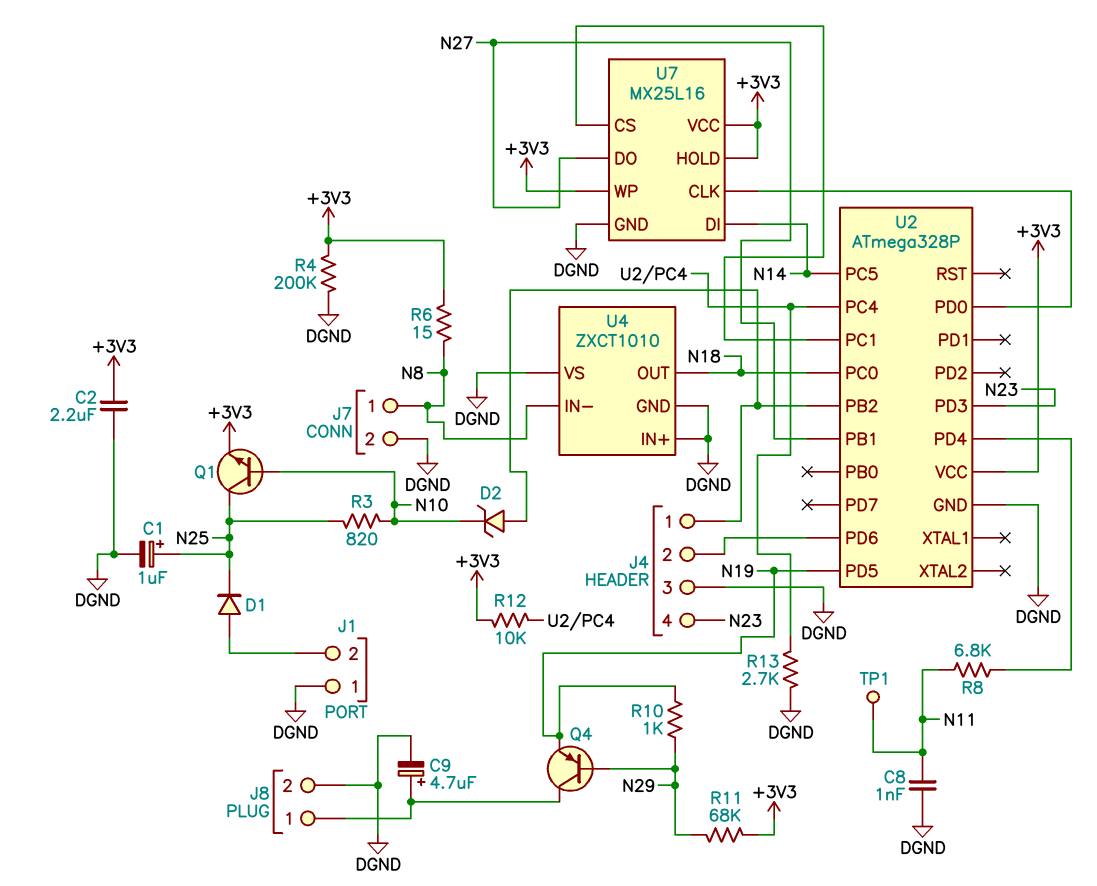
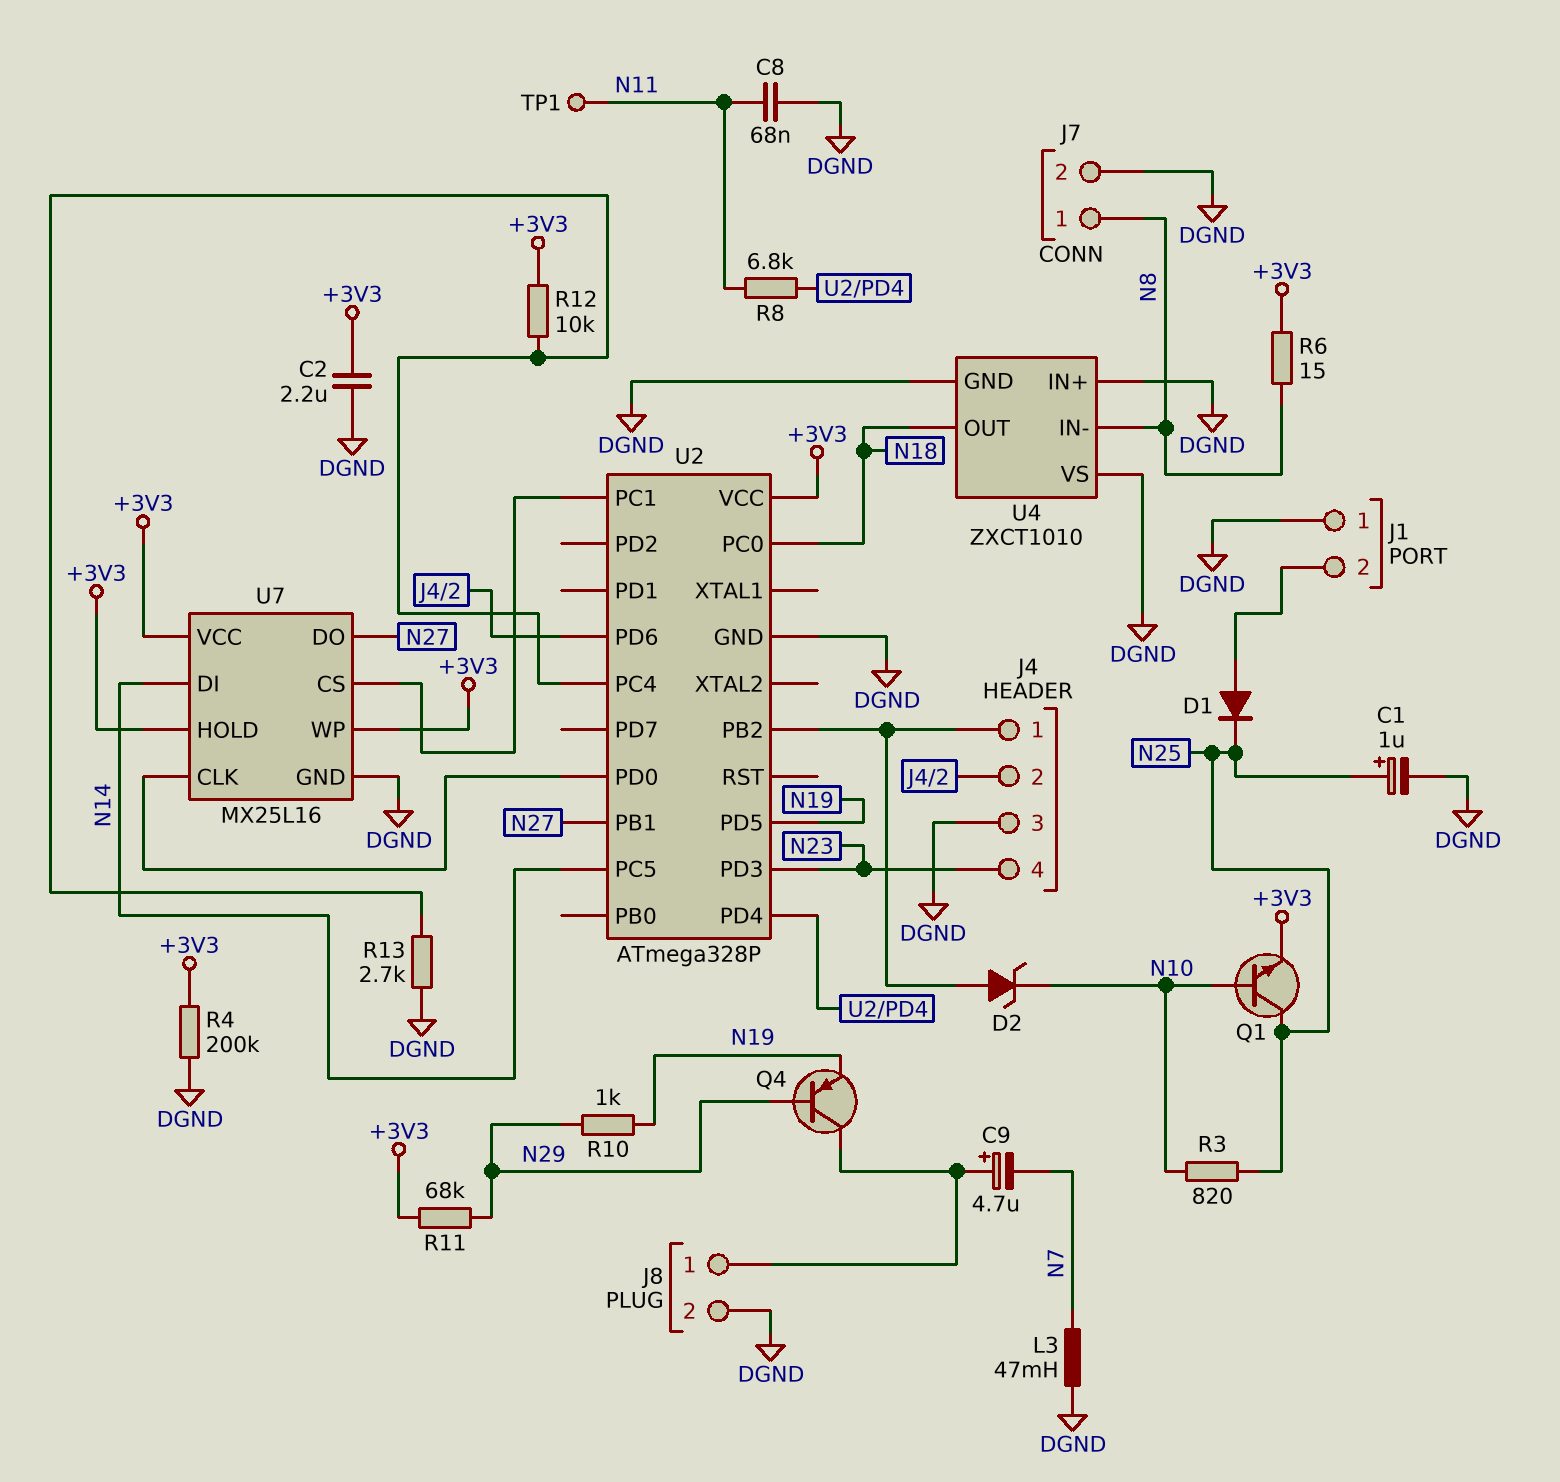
C8: 1nF (DGND, N11) -> 68nF (DGND, N11)
C9: 4.7uF (plus J8/1, minus DGND) -> 4.7uF (plus J8/1, minus N7)
L3: none -> 47mH (DGND, N7)

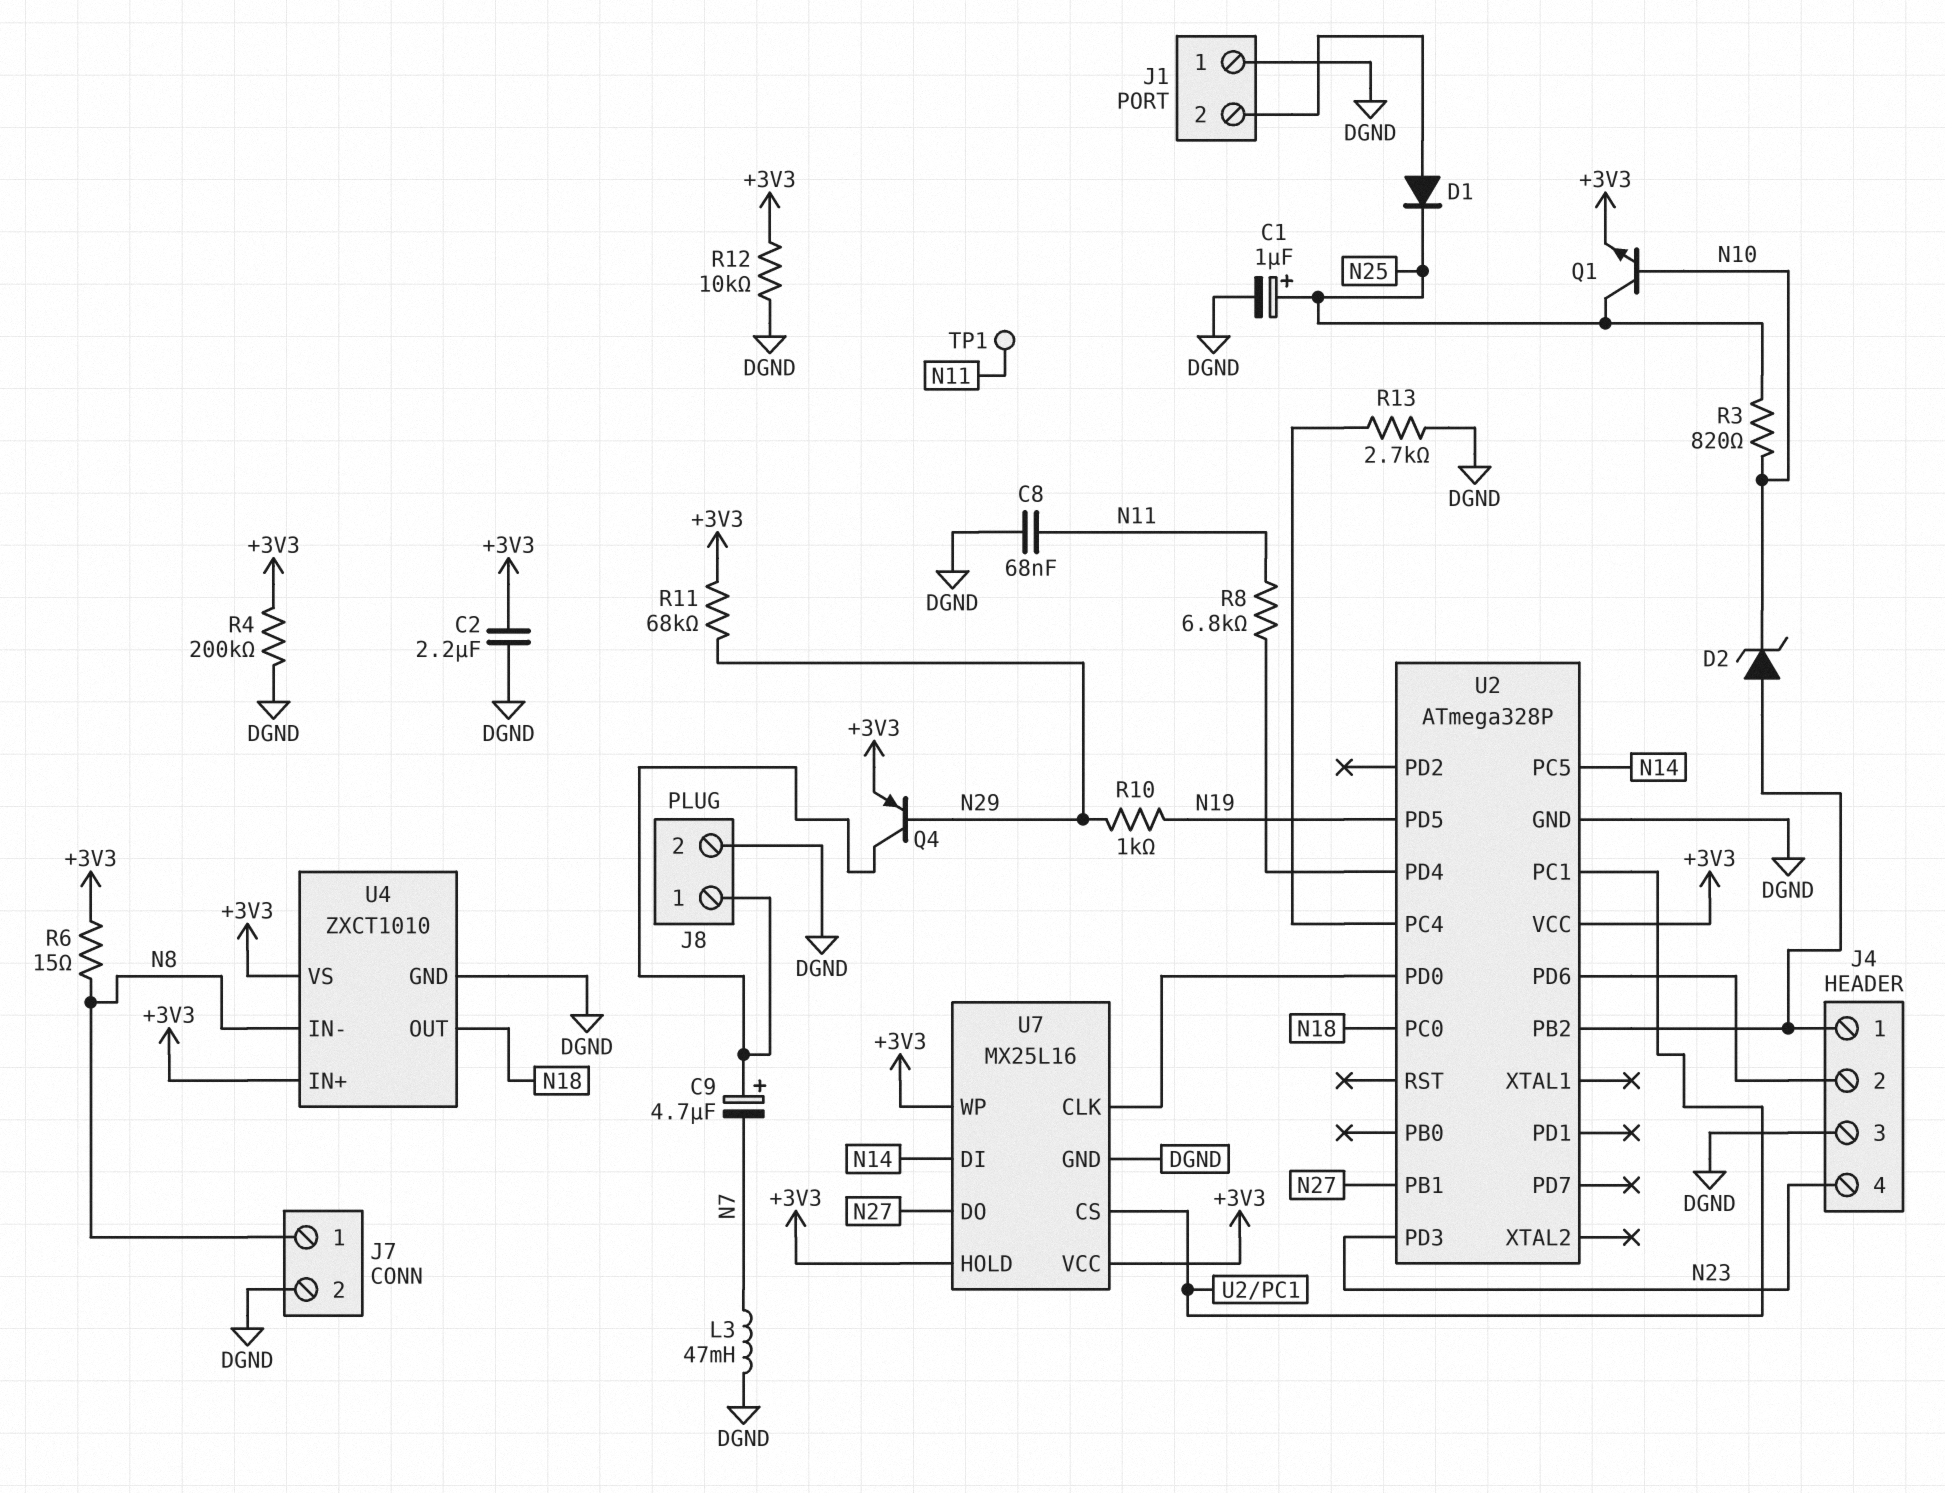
Q4: PNP (B N29, C J8/1, E N19) -> PNP (B N29, C J8/1, E +3V3)
R12: 10k (+3V3, U2/PC4) -> 10k (+3V3, DGND)
U4 pin IN+: DGND -> +3V3
U4 pin VS: DGND -> +3V3

